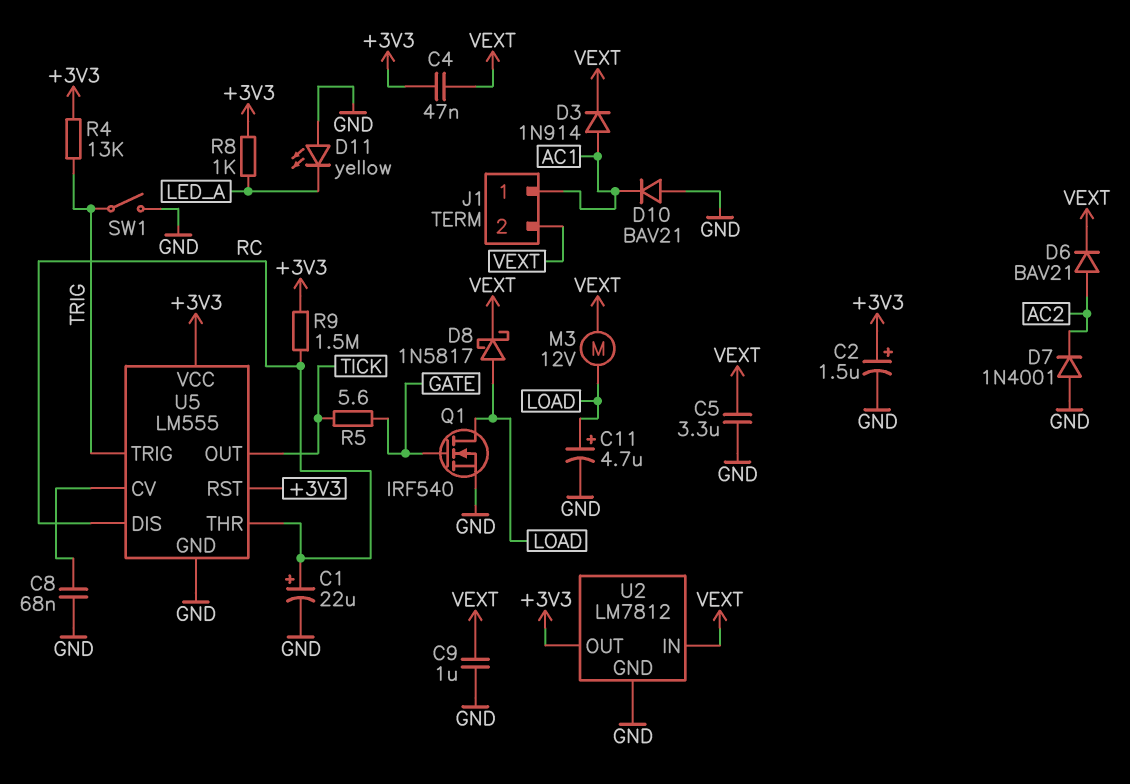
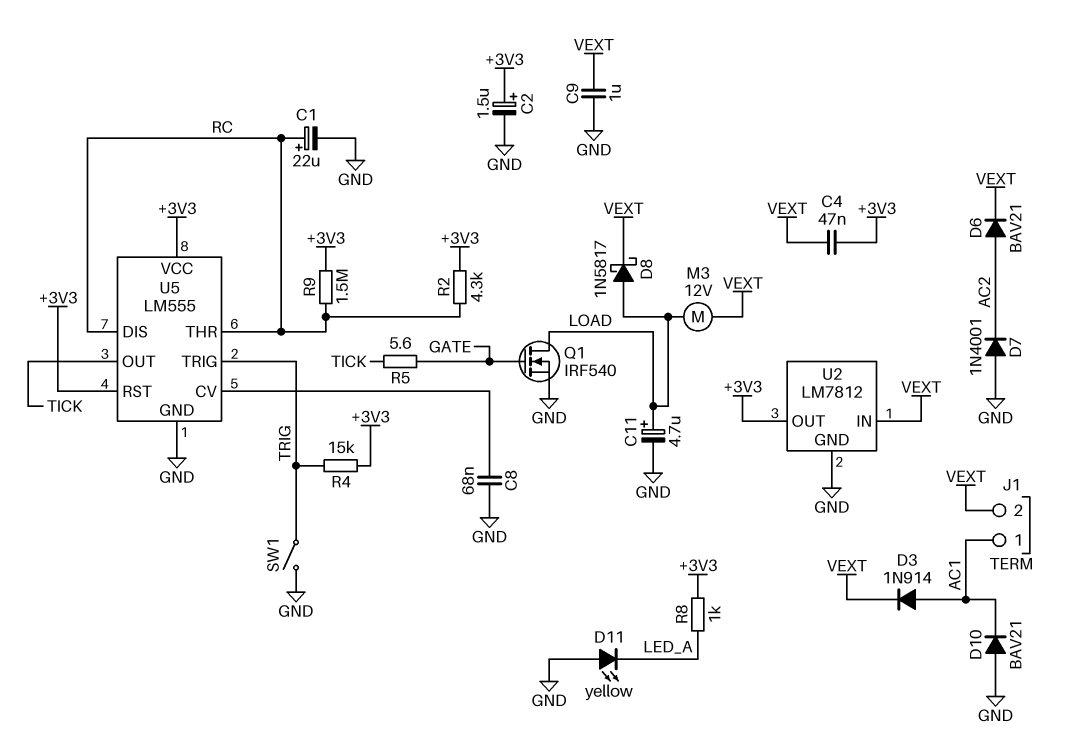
C5: 3.3uF (GND, VEXT) -> none
R2: none -> 4.3k (+3V3, RC)
R4: 13k (+3V3, TRIG) -> 15k (+3V3, TRIG)

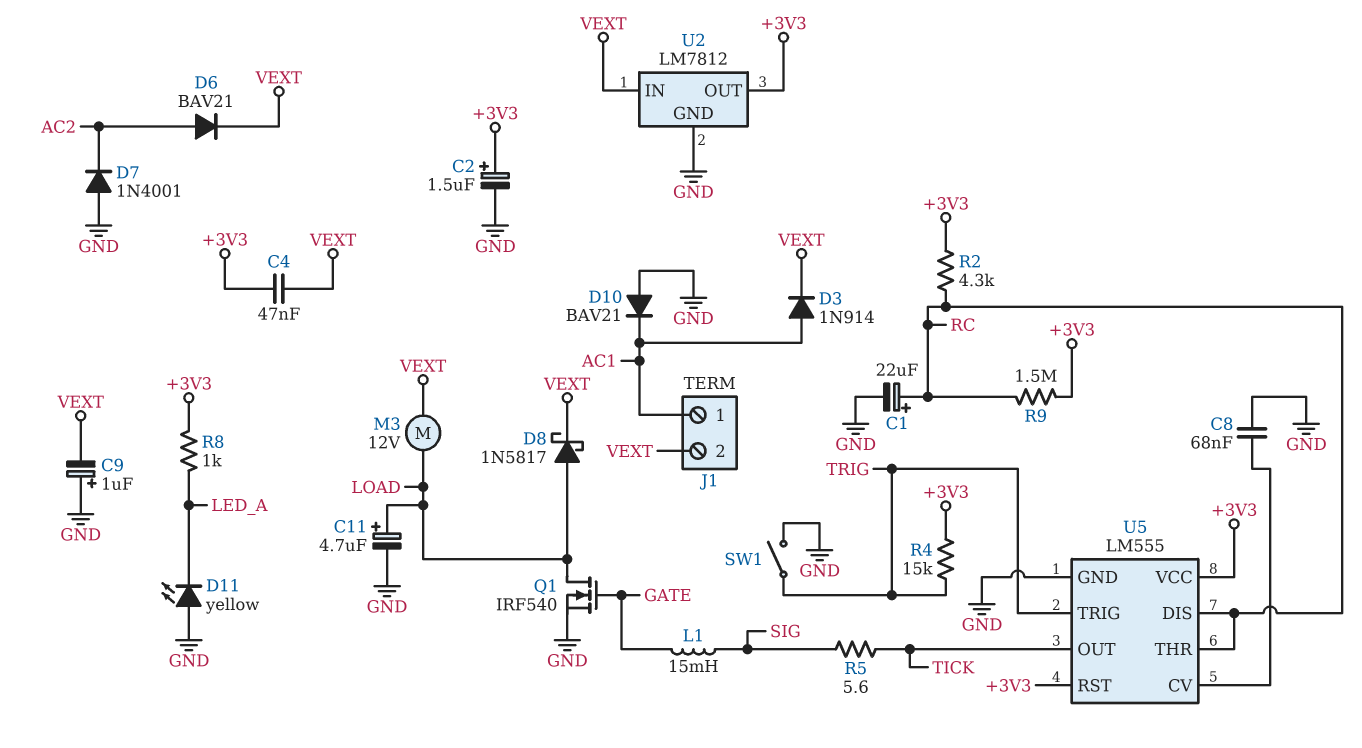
C9: 1uF (GND, VEXT) -> 1uF (plus GND, minus VEXT)
L1: none -> 15mH (GATE, SIG)
R5: 5.6 (GATE, TICK) -> 5.6 (SIG, TICK)

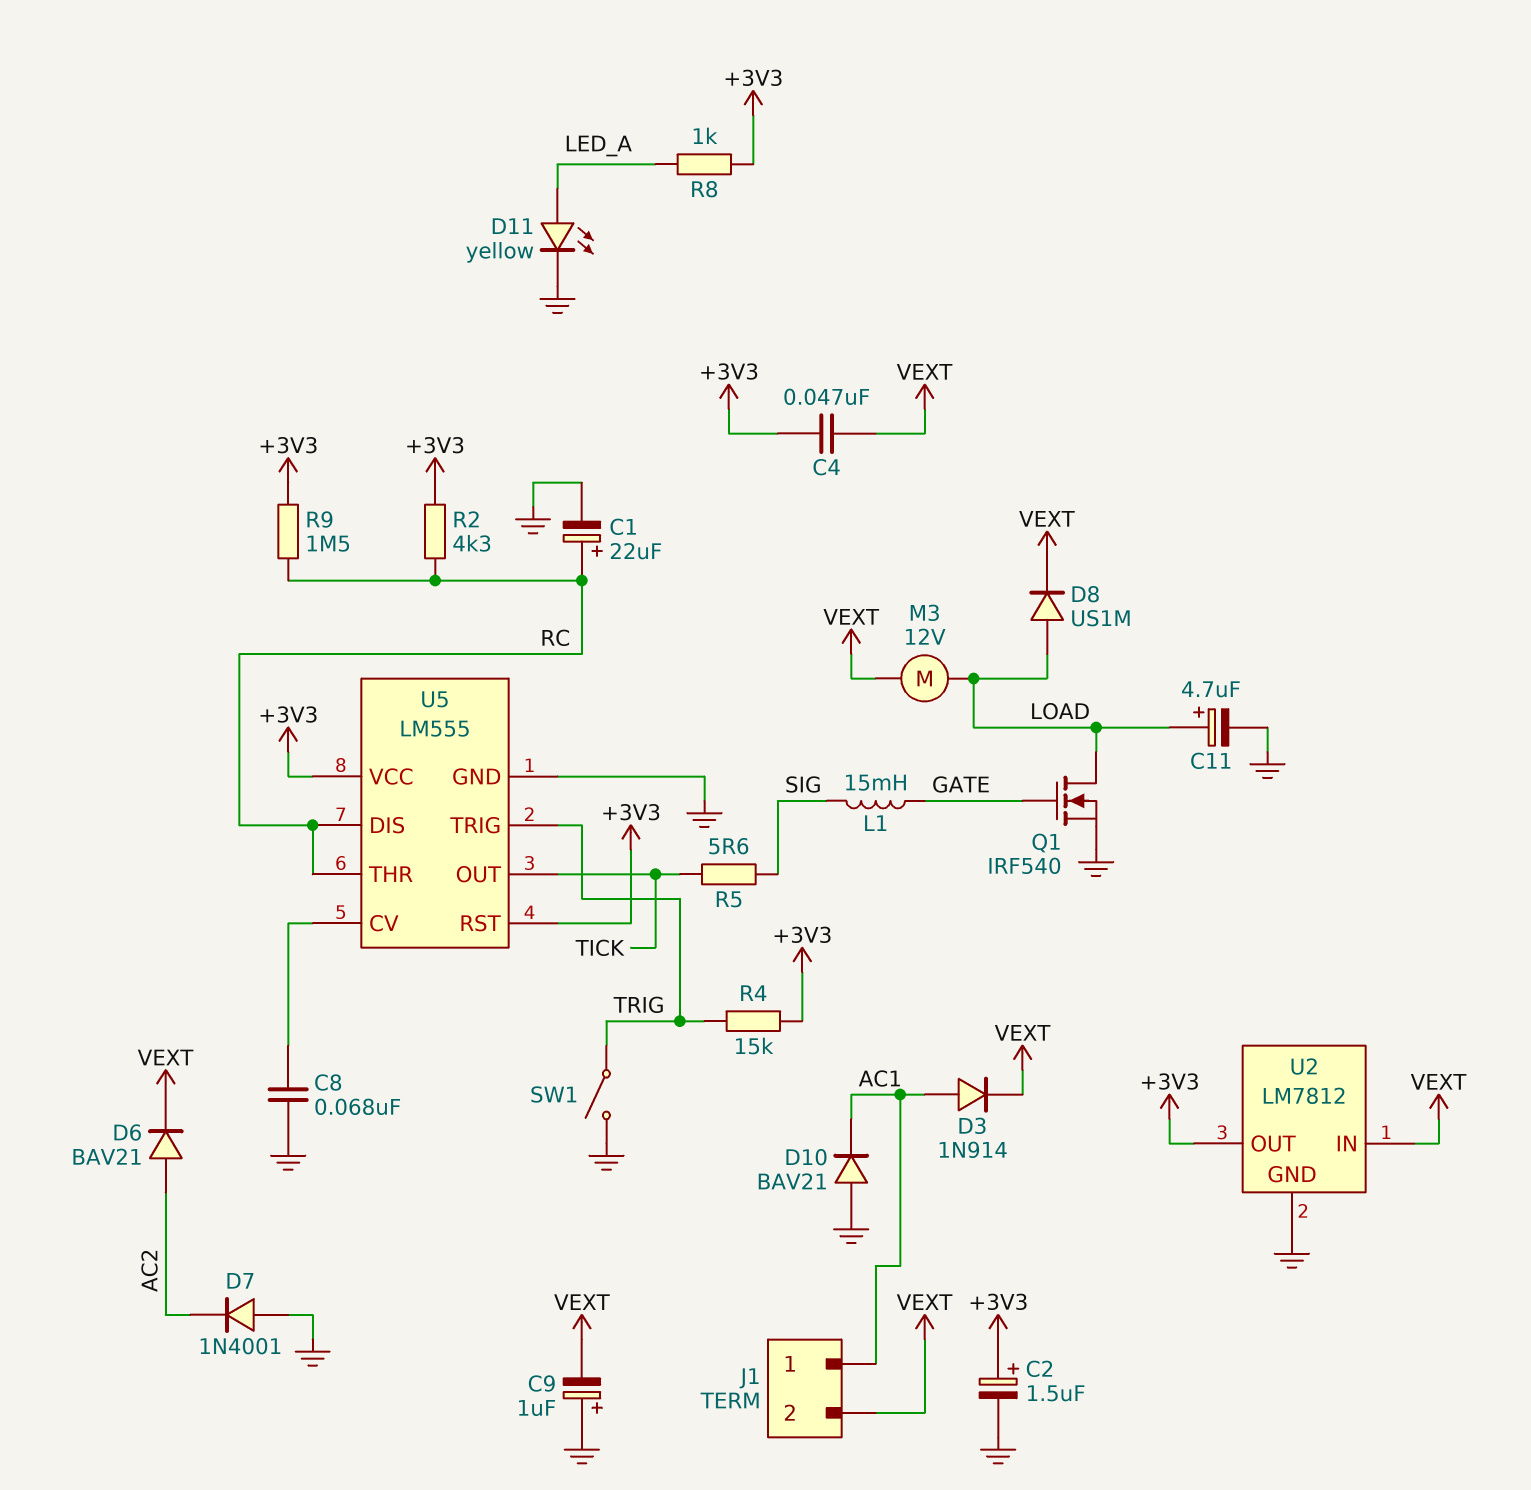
D8: schottky 1N5817 (A LOAD, K VEXT) -> diode US1M (A LOAD, K VEXT)
D11: LED yellow (A GND, K LED_A) -> LED yellow (A LED_A, K GND)

